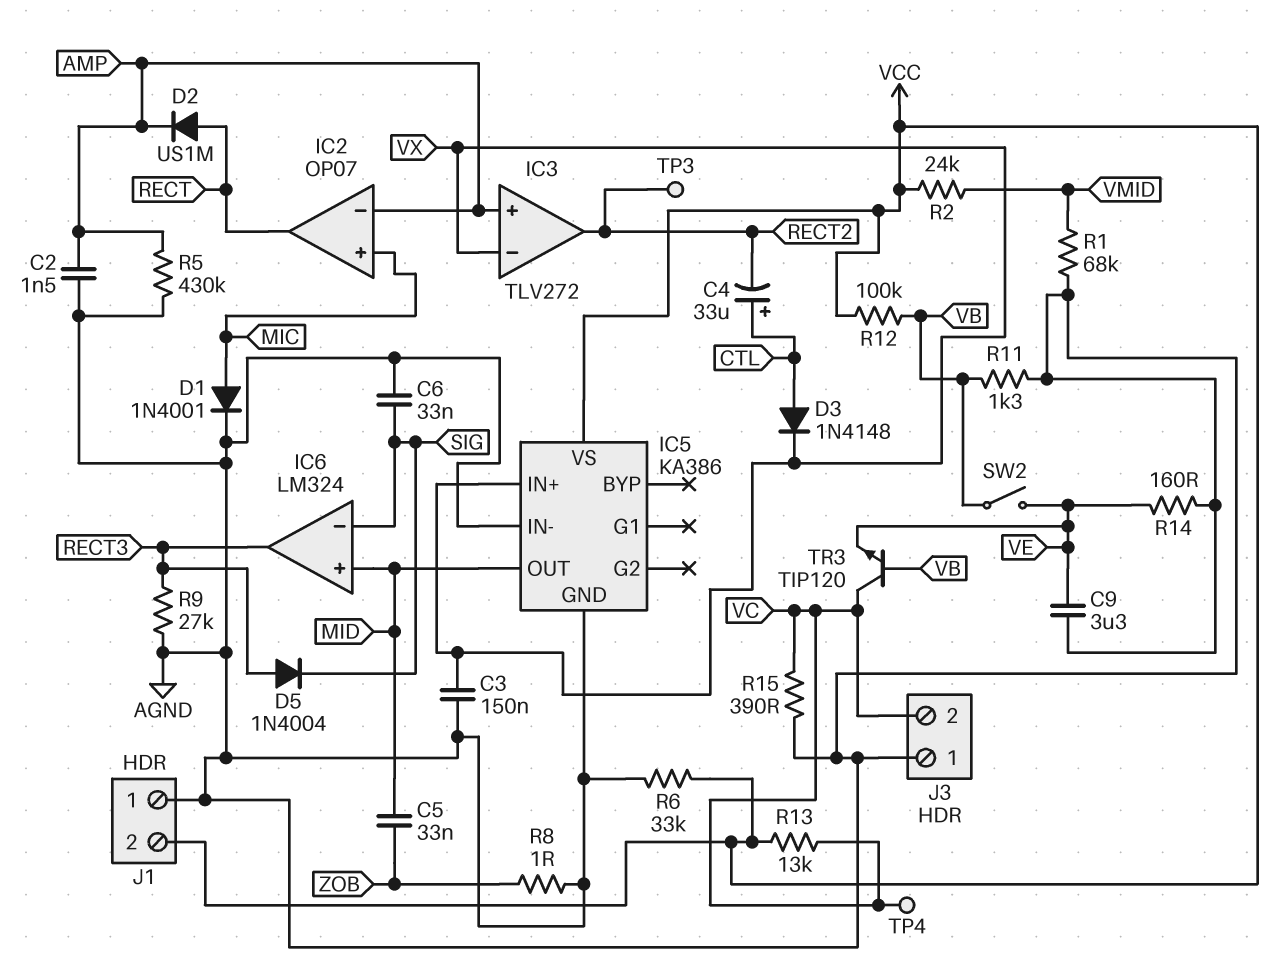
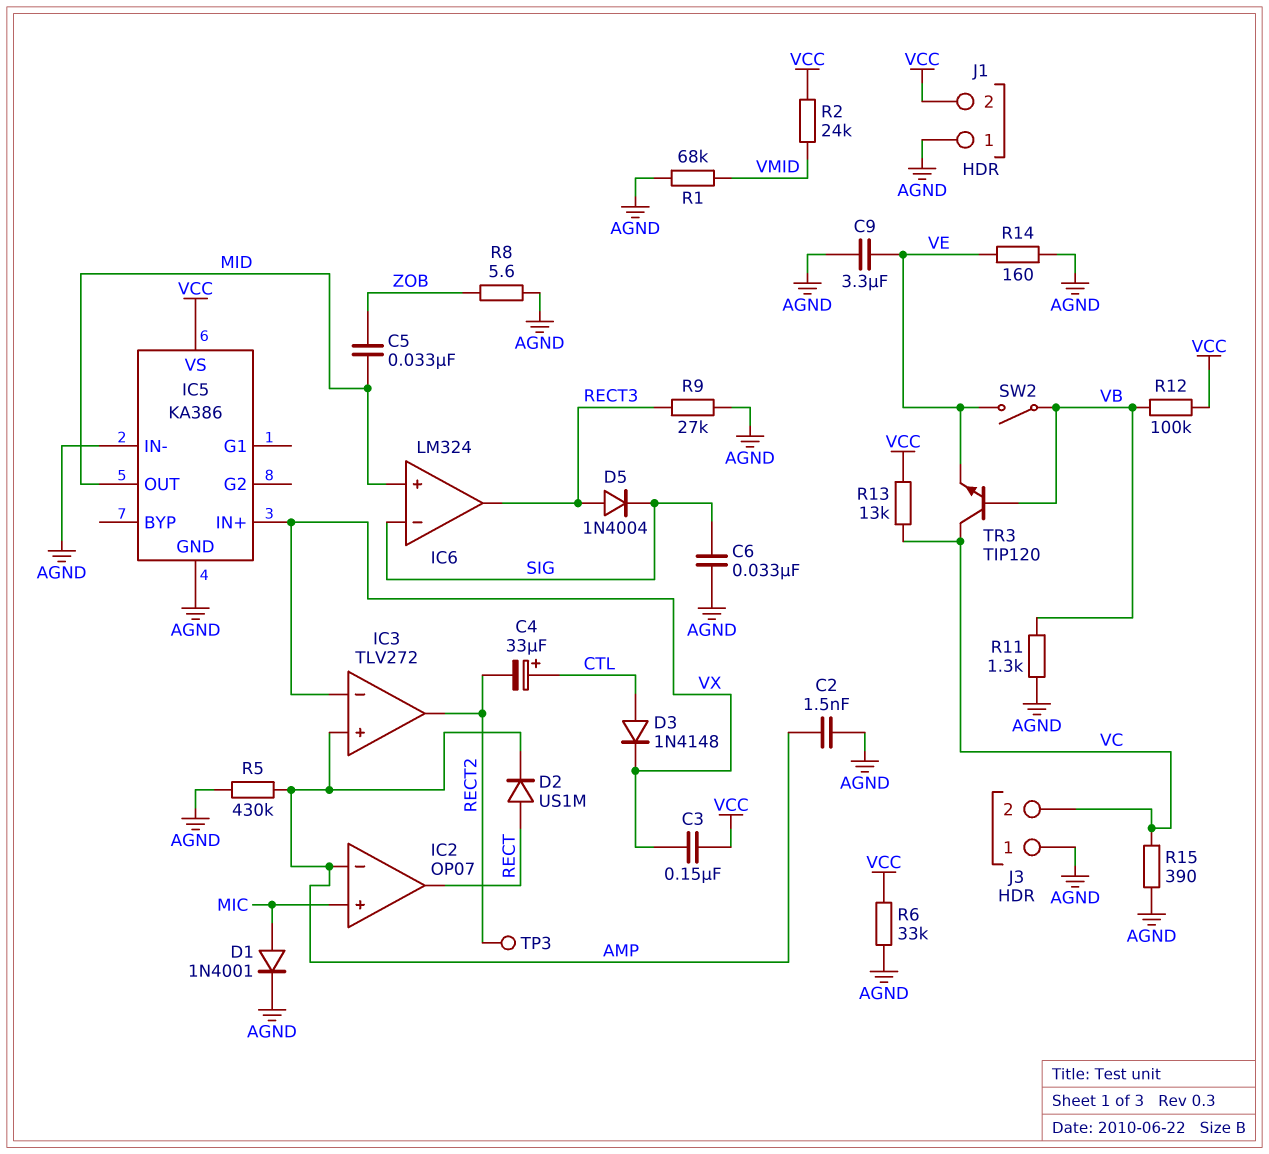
C3: 150nF (AGND, VX) -> 150nF (VCC, VX)
R8: 1 (AGND, ZOB) -> 5.6 (AGND, ZOB)
TP4: test point (VC) -> none

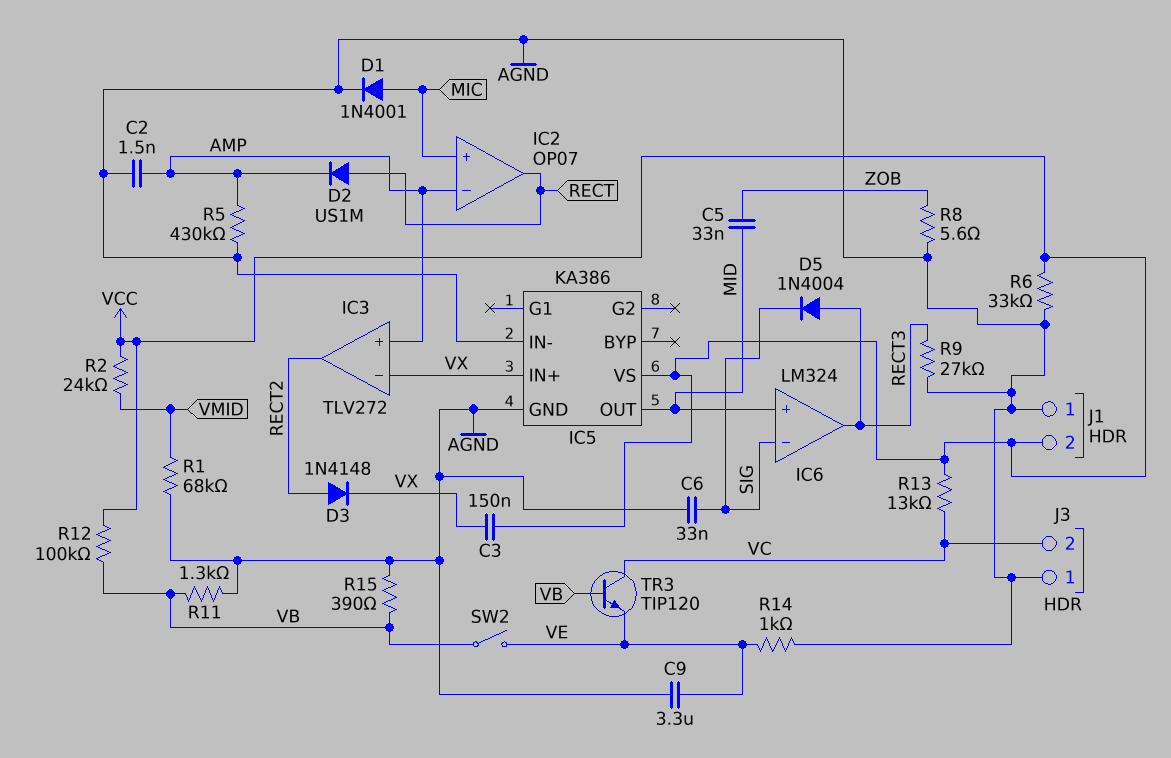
C4: 33uF (plus CTL, minus RECT2) -> none
D3: diode 1N4148 (A CTL, K VX) -> diode 1N4148 (A RECT2, K VX)
R14: 160 (AGND, VE) -> 1k (AGND, VE)
R15: 390 (AGND, VC) -> 390 (AGND, VB)
TP3: test point (RECT2) -> none

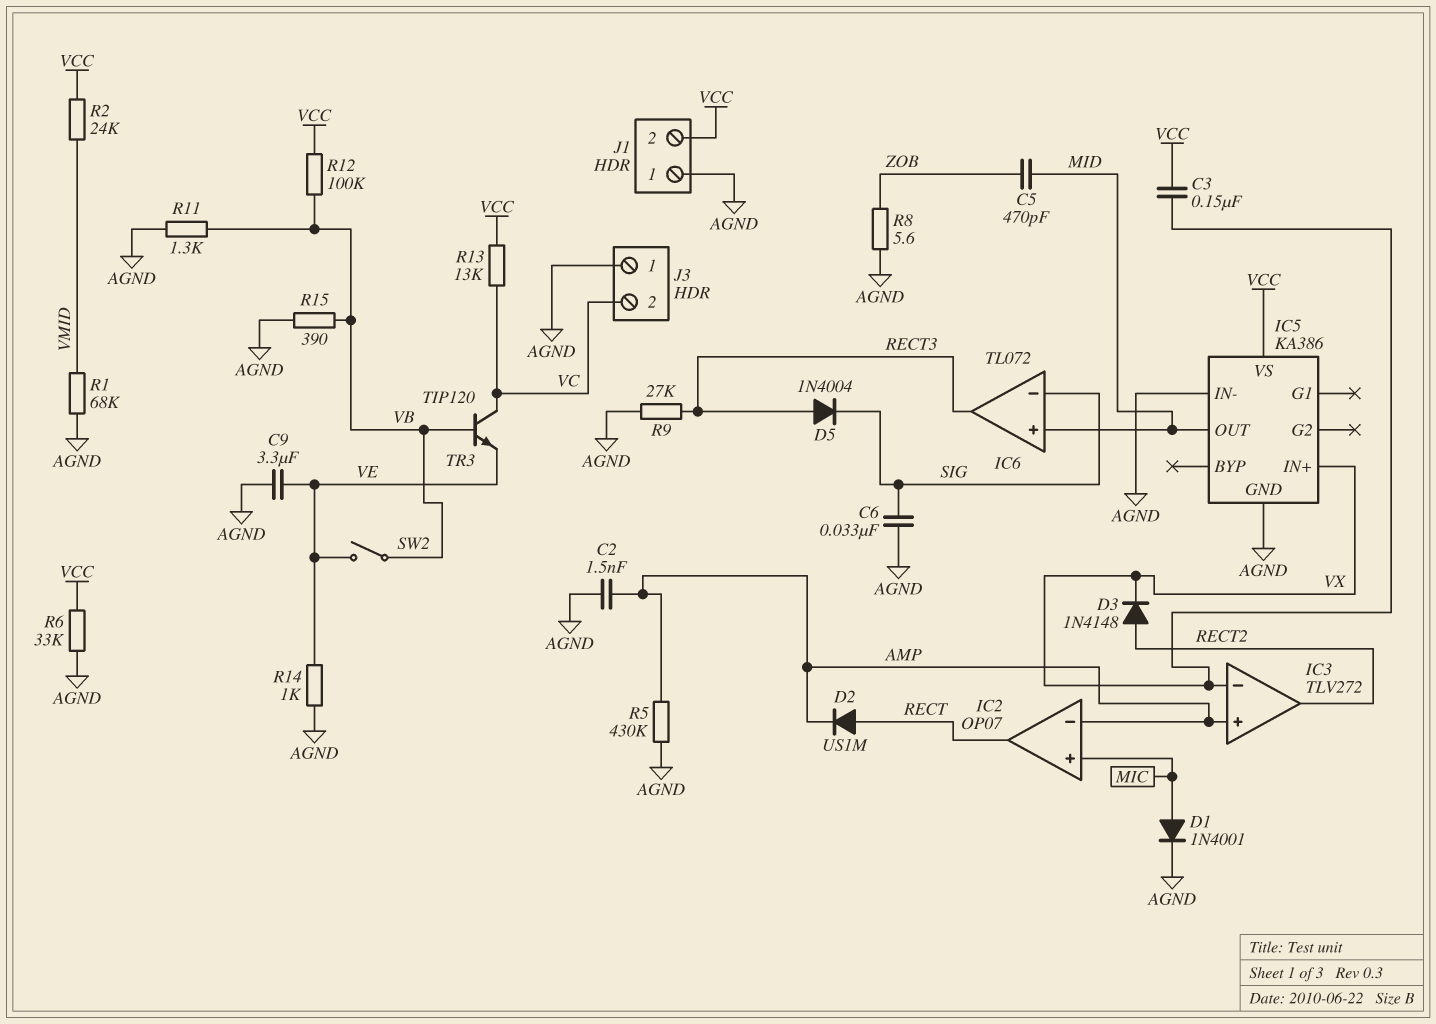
C5: 33nF (MID, ZOB) -> 470pF (MID, ZOB)
IC6: LM324 -> TL072

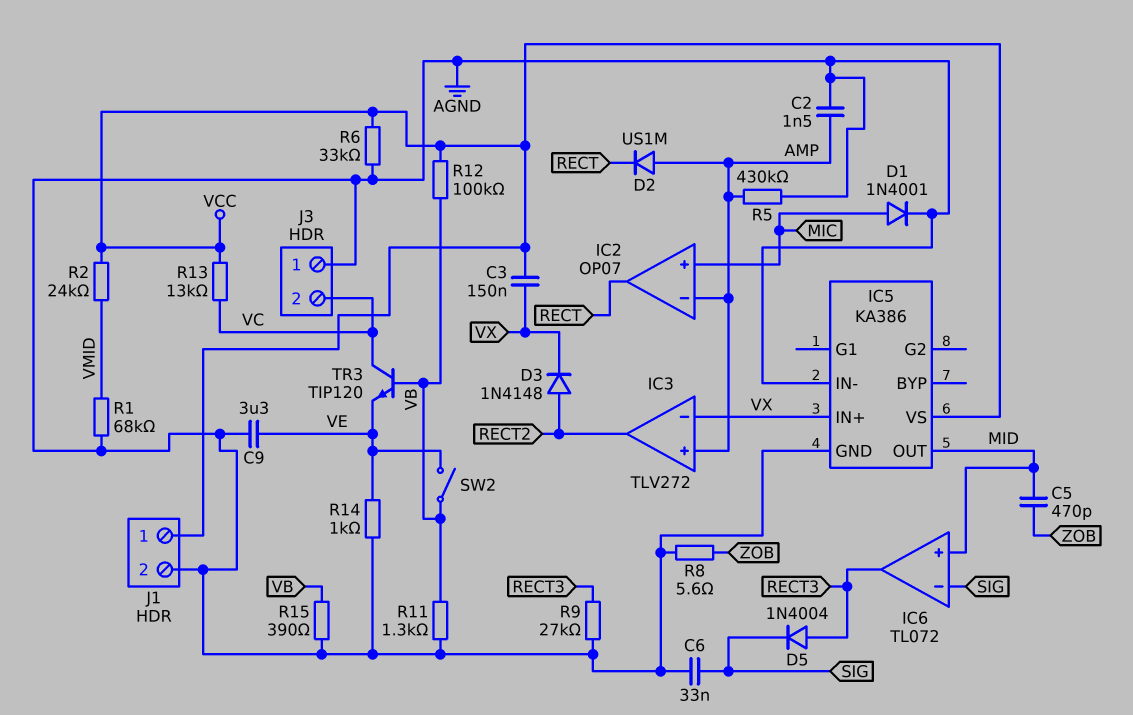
D2: diode US1M (A RECT, K AMP) -> diode US1M (A AMP, K RECT)
J1 pin 1: AGND -> VCC
J1 pin 2: VCC -> AGND

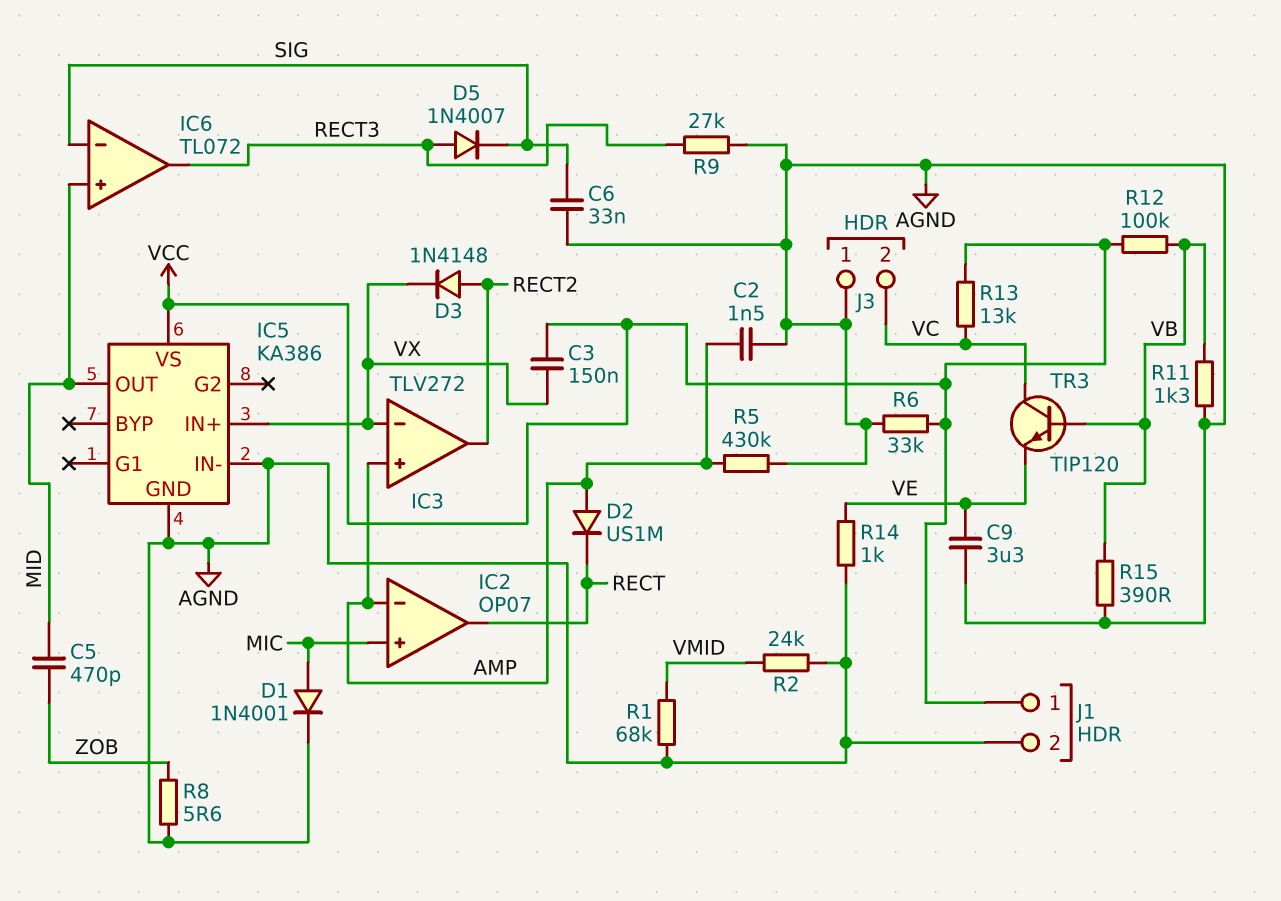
D5: diode 1N4004 (A RECT3, K SIG) -> diode 1N4007 (A RECT3, K SIG)
R2: 24k (VCC, VMID) -> 24k (AGND, VMID)
SW2: switch (VB, VE) -> none

